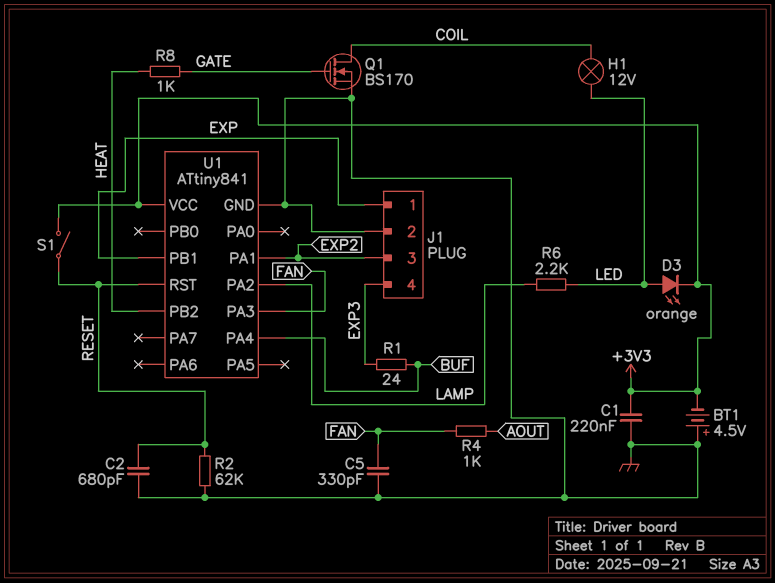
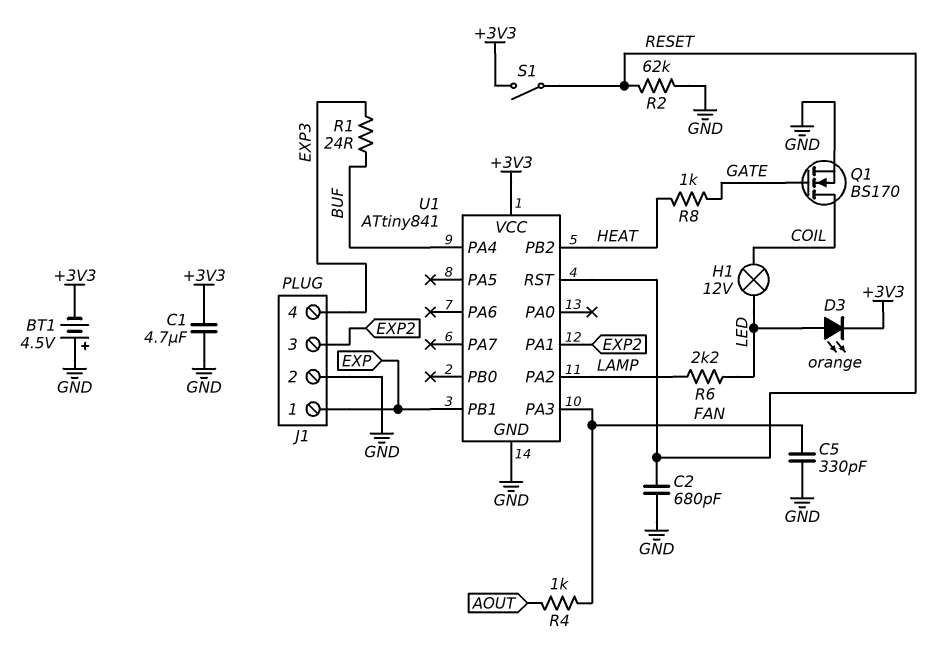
C1: 220nF (+3V3, GND) -> 4.7uF (+3V3, GND)

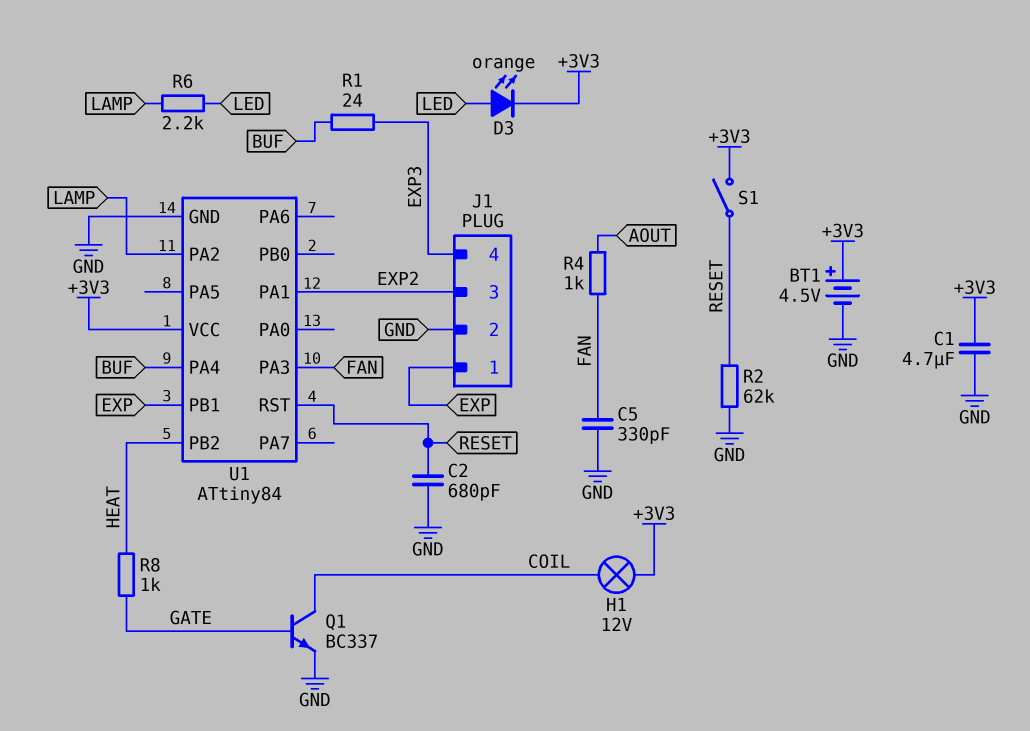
BT1: 4.5V (plus GND, minus +3V3) -> 4.5V (plus +3V3, minus GND)
H1: lamp 12V (COIL, LED) -> lamp 12V (+3V3, COIL)
Q1: NMOS BS170 (G GATE, D COIL, S GND) -> NPN BC337 (B GATE, C COIL, E GND)
U1: ATtiny841 -> ATtiny84

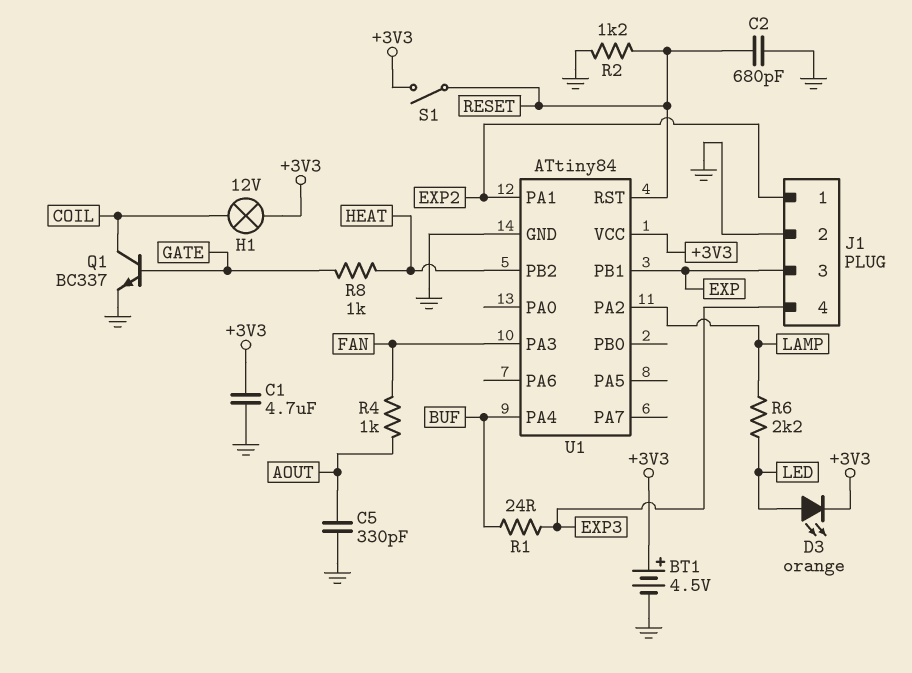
C5: 330pF (FAN, GND) -> 330pF (AOUT, GND)
J1 pin 1: EXP -> EXP2
J1 pin 3: EXP2 -> EXP
R2: 62k (GND, RESET) -> 1.2k (GND, RESET)

